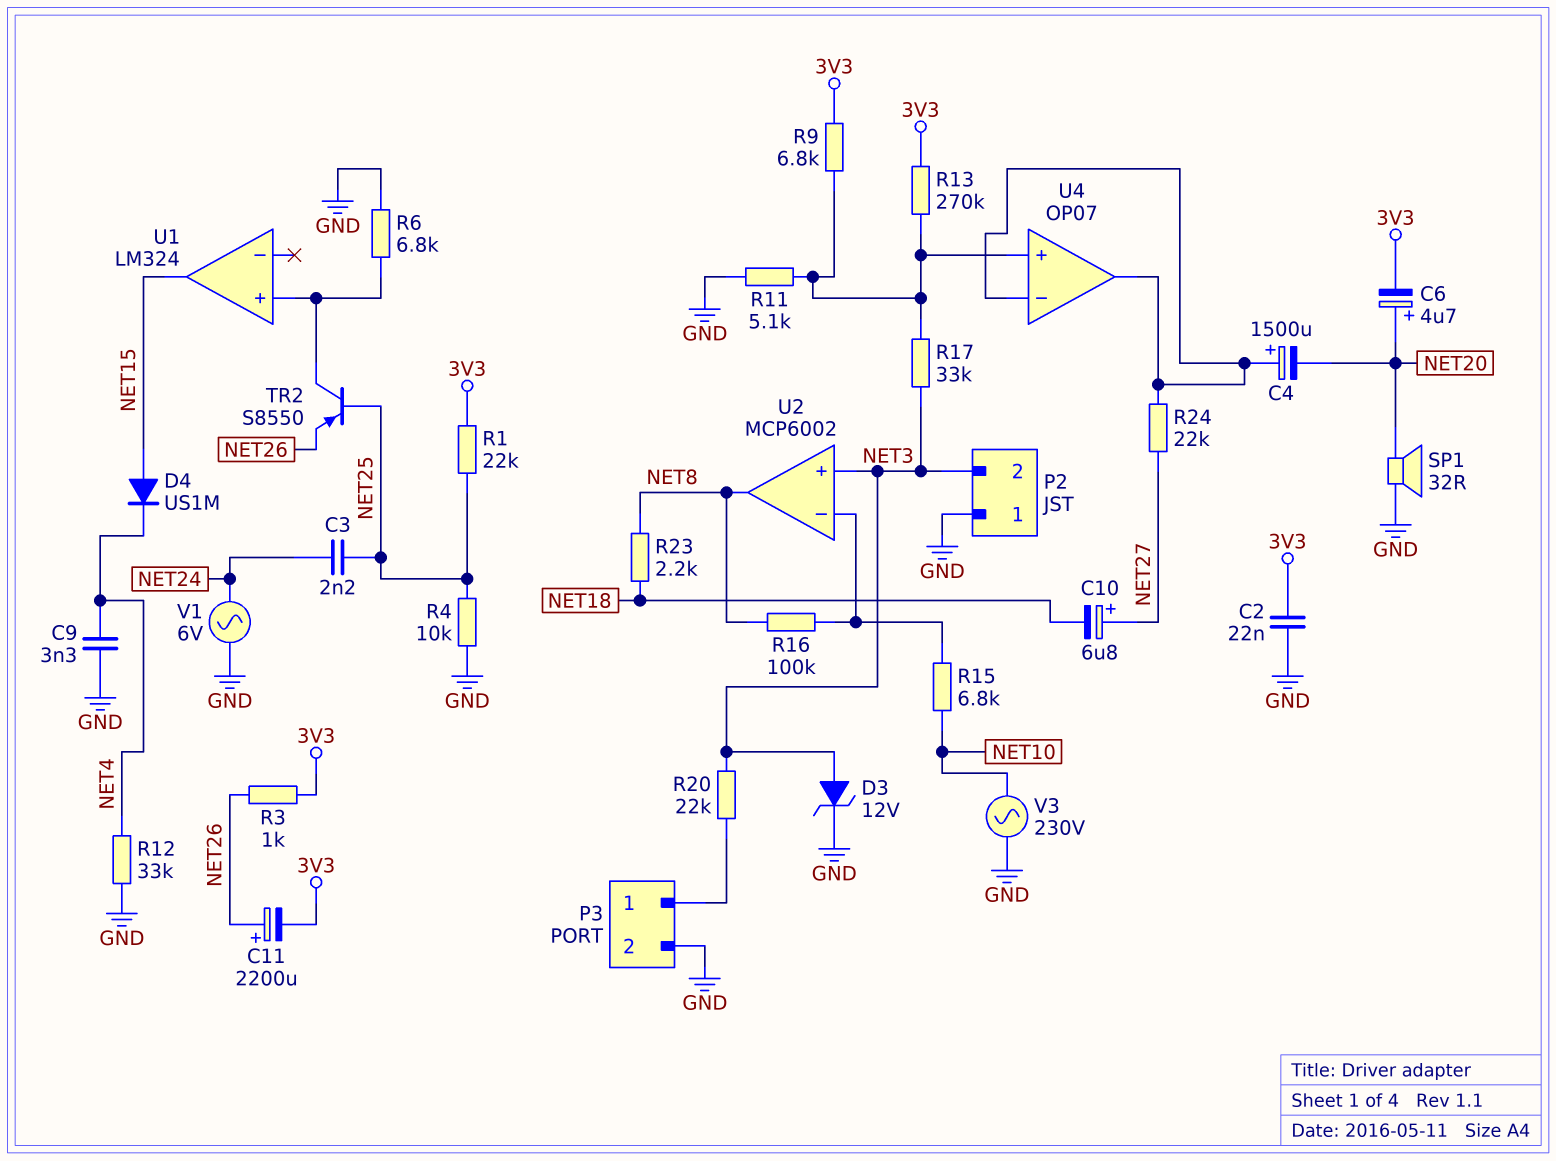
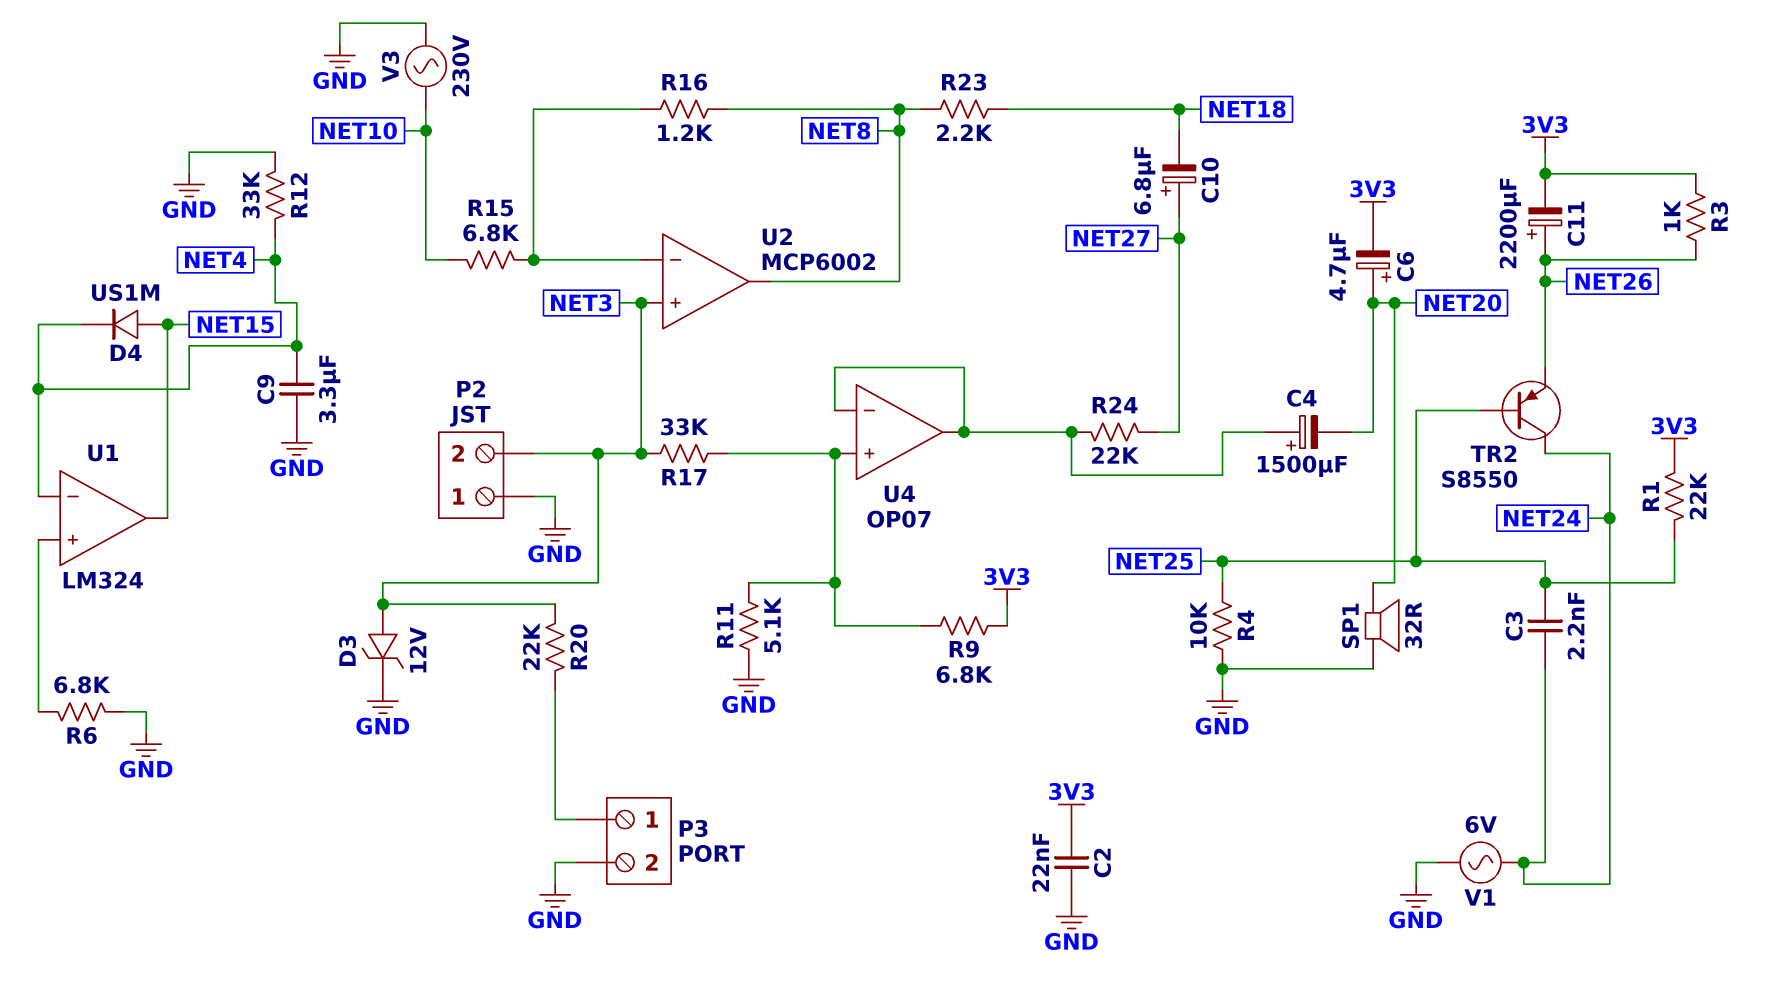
C9: 3.3nF (GND, NET4) -> 3.3uF (GND, NET4)
R13: 270k (3V3, U4/in+) -> none
R16: 100k (NET8, U2/in-) -> 1.2k (NET8, U2/in-)
TR2: PNP S8550 (B NET25, C U1/in+, E NET26) -> PNP S8550 (B NET25, C NET24, E NET26)
U1 pin in-: none -> NET4

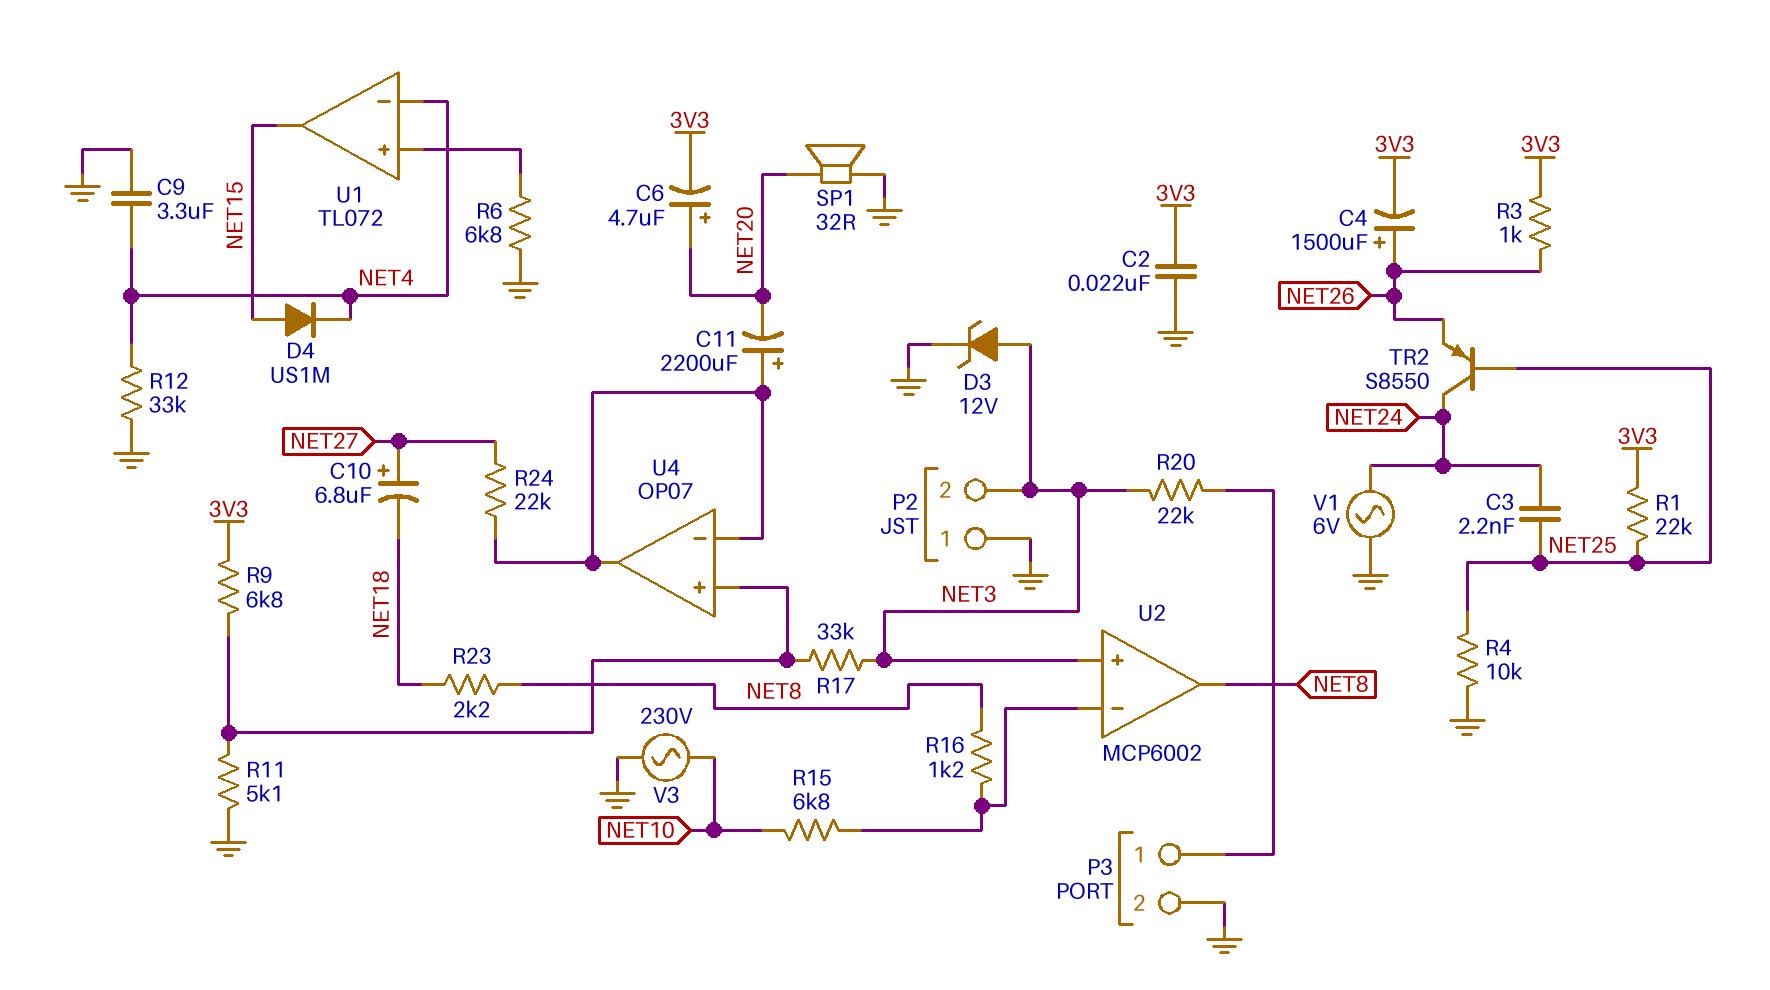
C4: 1500uF (plus U4/in-, minus NET20) -> 1500uF (plus NET26, minus 3V3)
C11: 2200uF (plus NET26, minus 3V3) -> 2200uF (plus U4/in-, minus NET20)
U1: LM324 -> TL072

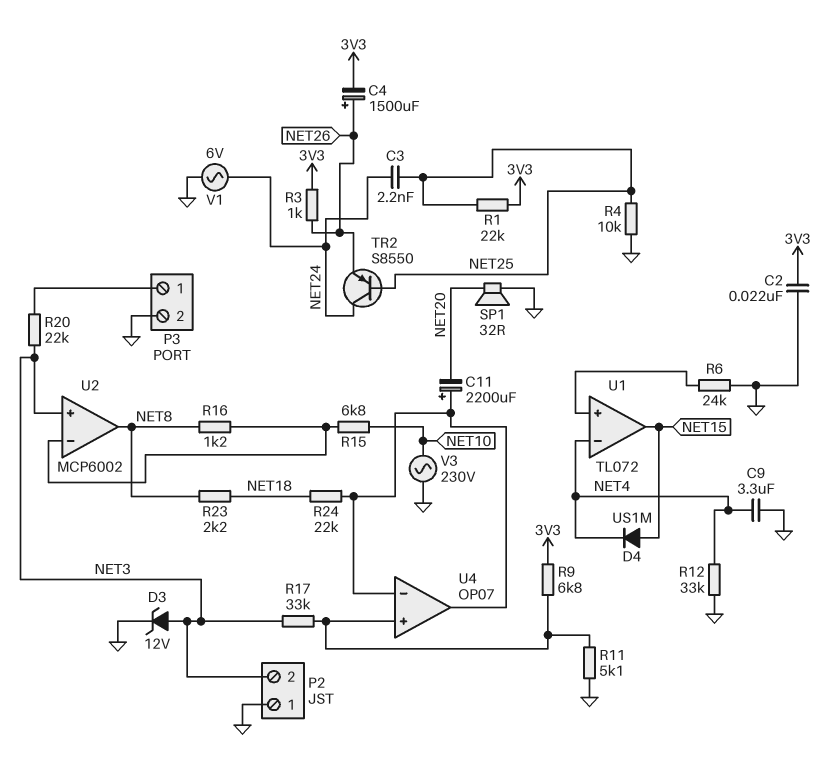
C6: 4.7uF (plus NET20, minus 3V3) -> none
C10: 6.8uF (plus NET27, minus NET18) -> none
R6: 6.8k (GND, U1/in+) -> 24k (GND, U1/in+)
R24: 22k (NET27, U4/in-) -> 22k (NET18, U4/in-)

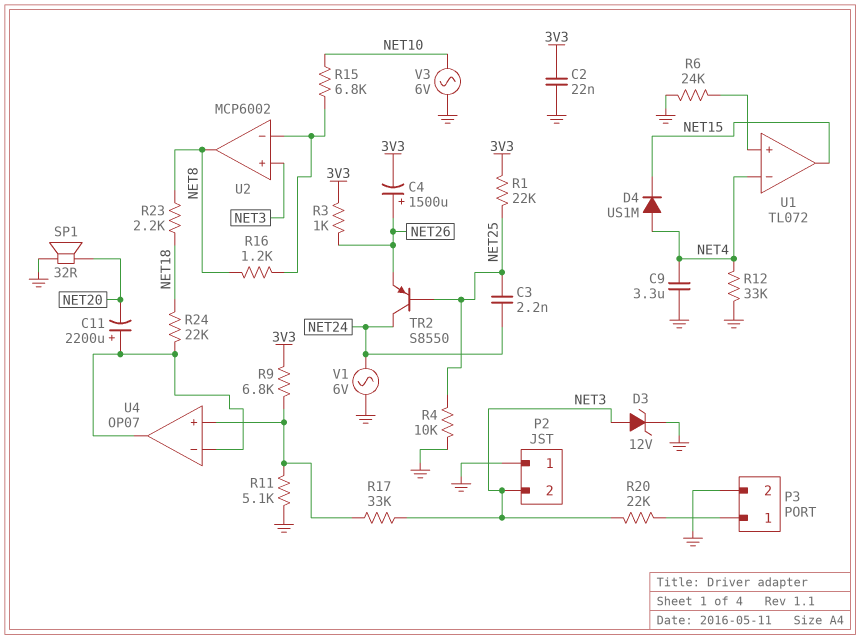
D4: diode US1M (A NET15, K NET4) -> diode US1M (A NET4, K NET15)
V3: AC 230V (GND, NET10) -> AC 6V (GND, NET10)

